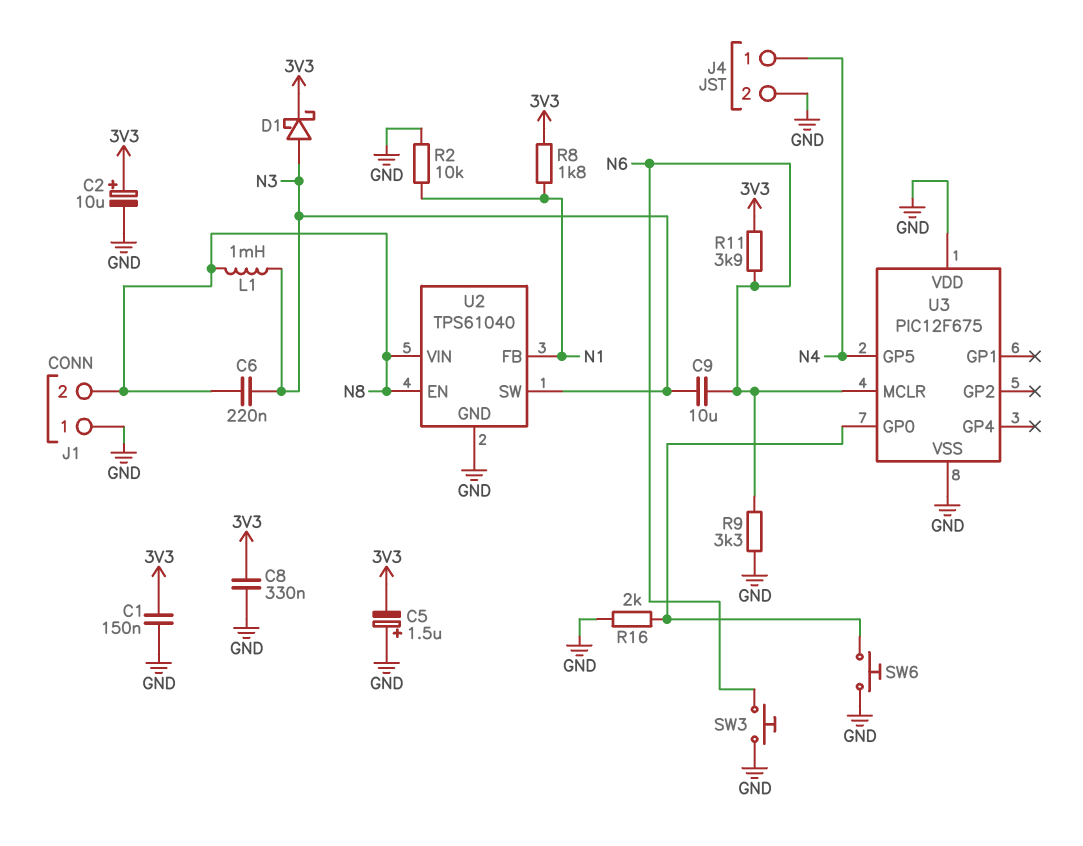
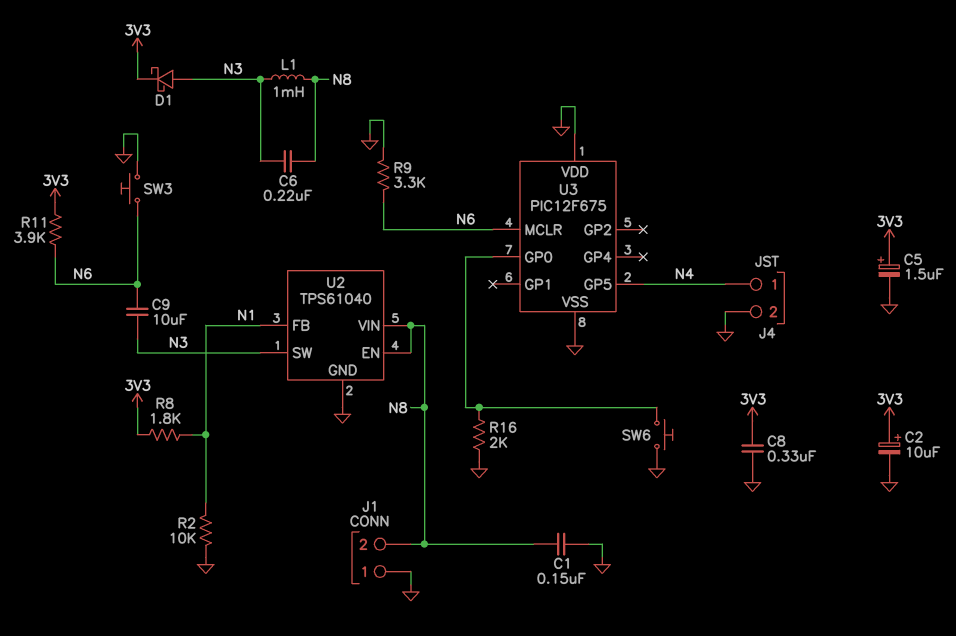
C1: 150nF (3V3, GND) -> 150nF (GND, N8)
C5: 1.5uF (plus GND, minus 3V3) -> 1.5uF (plus 3V3, minus GND)

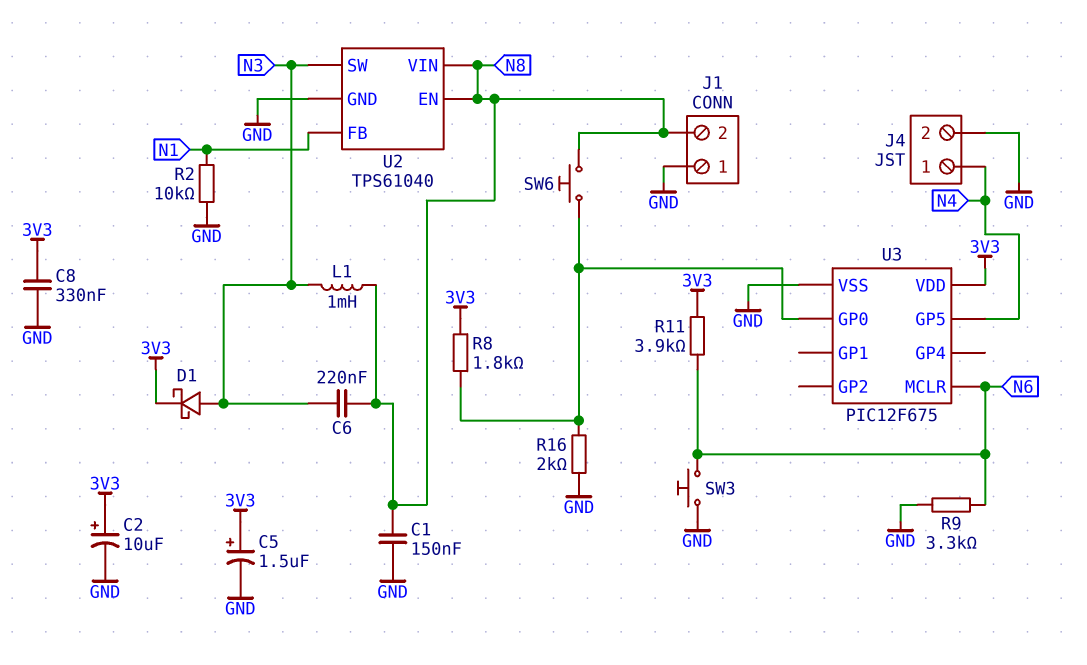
C9: 10uF (N3, N6) -> none
R8: 1.8k (3V3, N1) -> 1.8k (3V3, U3/GP0)
SW6: button (GND, U3/GP0) -> button (N8, U3/GP0)
U3 pin VDD: GND -> 3V3

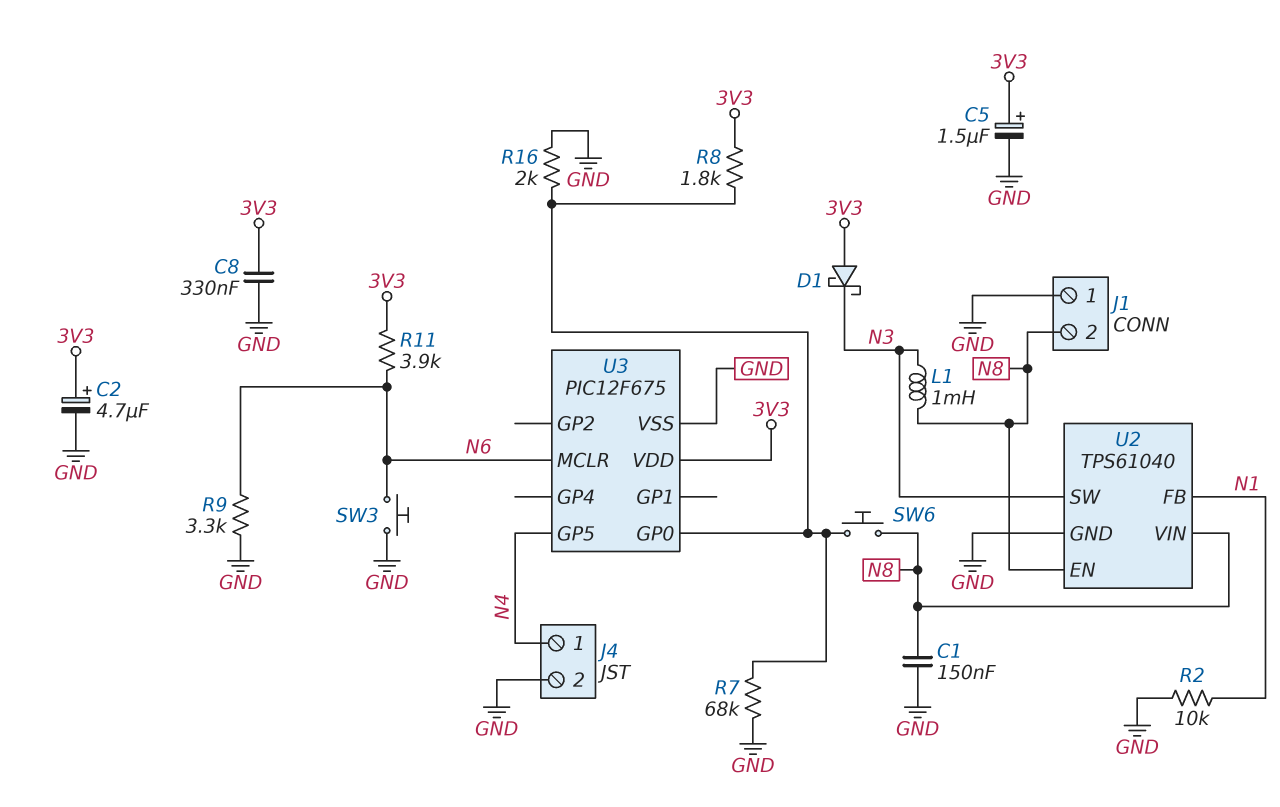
C2: 10uF (plus 3V3, minus GND) -> 4.7uF (plus 3V3, minus GND)
C6: 220nF (N3, N8) -> none
D1: schottky (A N3, K 3V3) -> schottky (A 3V3, K N3)
R7: none -> 68k (GND, U3/GP0)

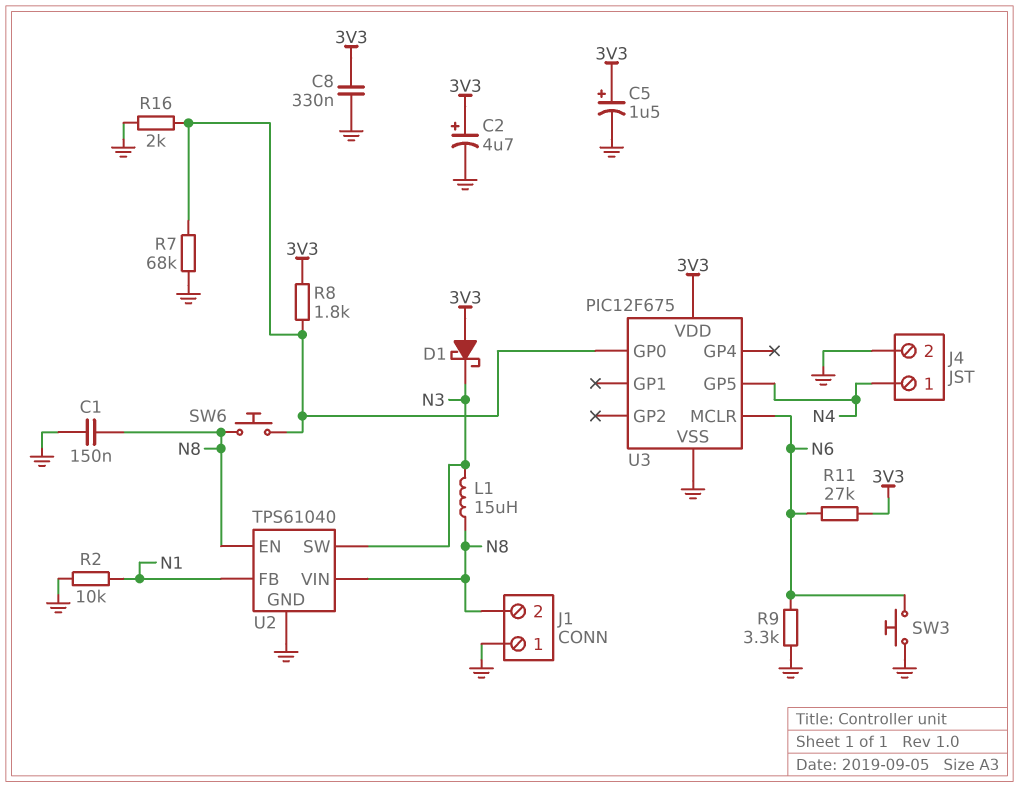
L1: 1mH (N3, N8) -> 15uH (N3, N8)
R11: 3.9k (3V3, N6) -> 27k (3V3, N6)

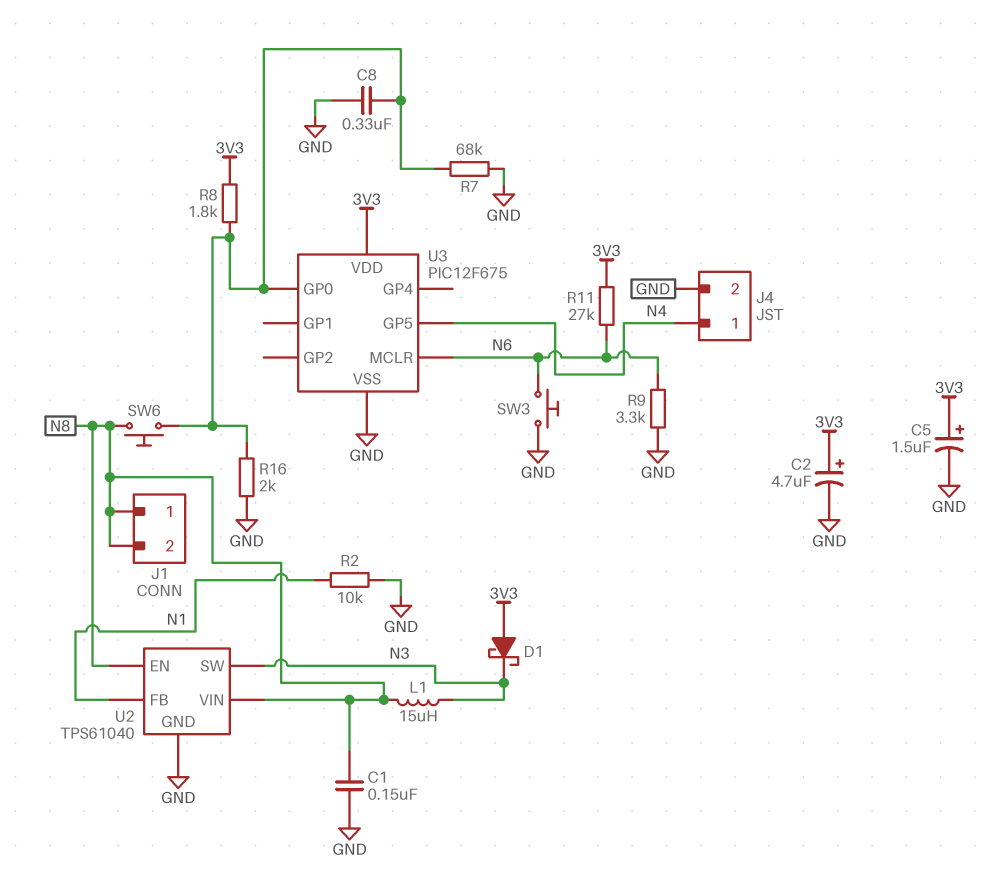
C8: 330nF (3V3, GND) -> 330nF (GND, U3/GP0)
J1 pin 1: GND -> N8

